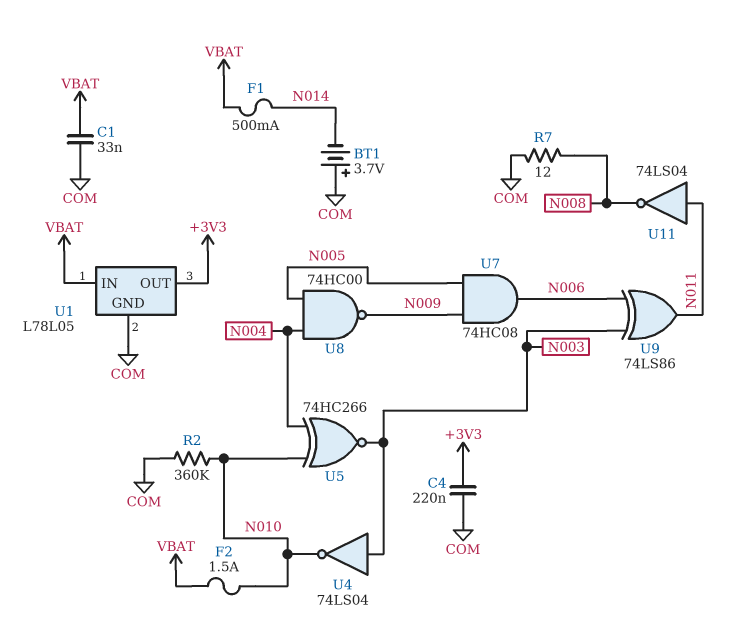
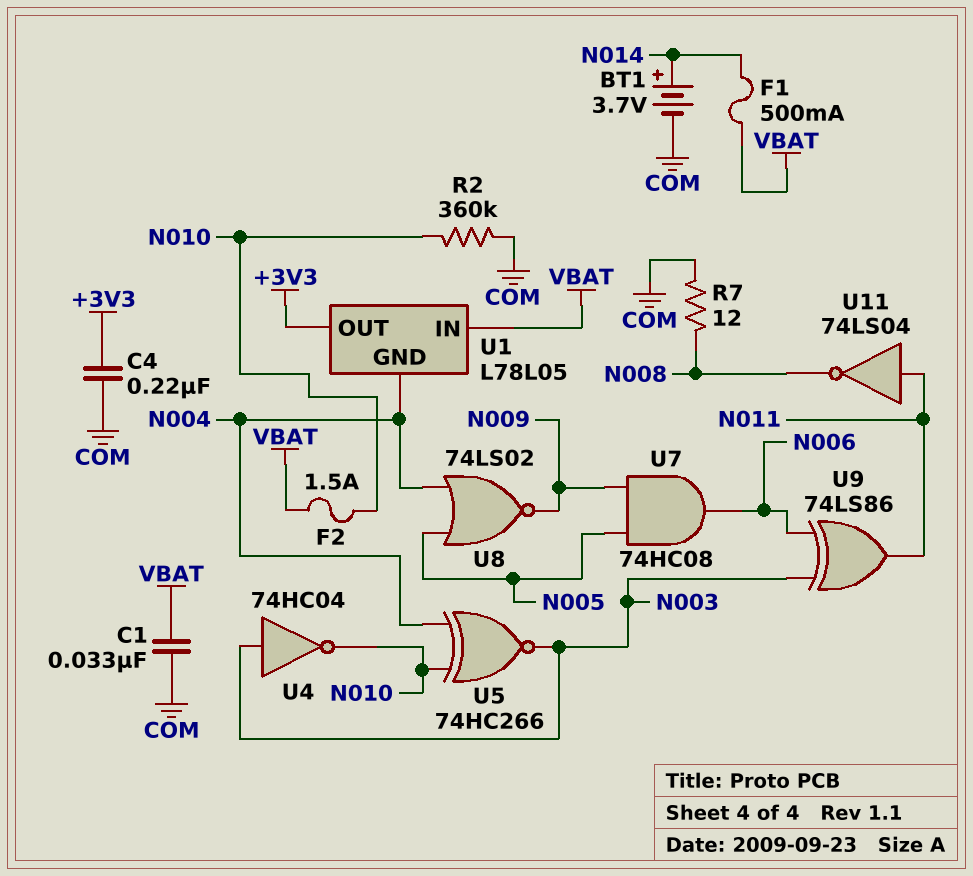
BT1: 3.7V (plus COM, minus N014) -> 3.7V (plus N014, minus COM)
U1 pin GND: COM -> N004
U4: NOT 74LS04 (in N003, out N010) -> NOT 74HC04 (in N003, out N010)
U8: NAND 74HC00 (in N004, in N005, out N009) -> NOR 74LS02 (in N004, in N005, out N009)

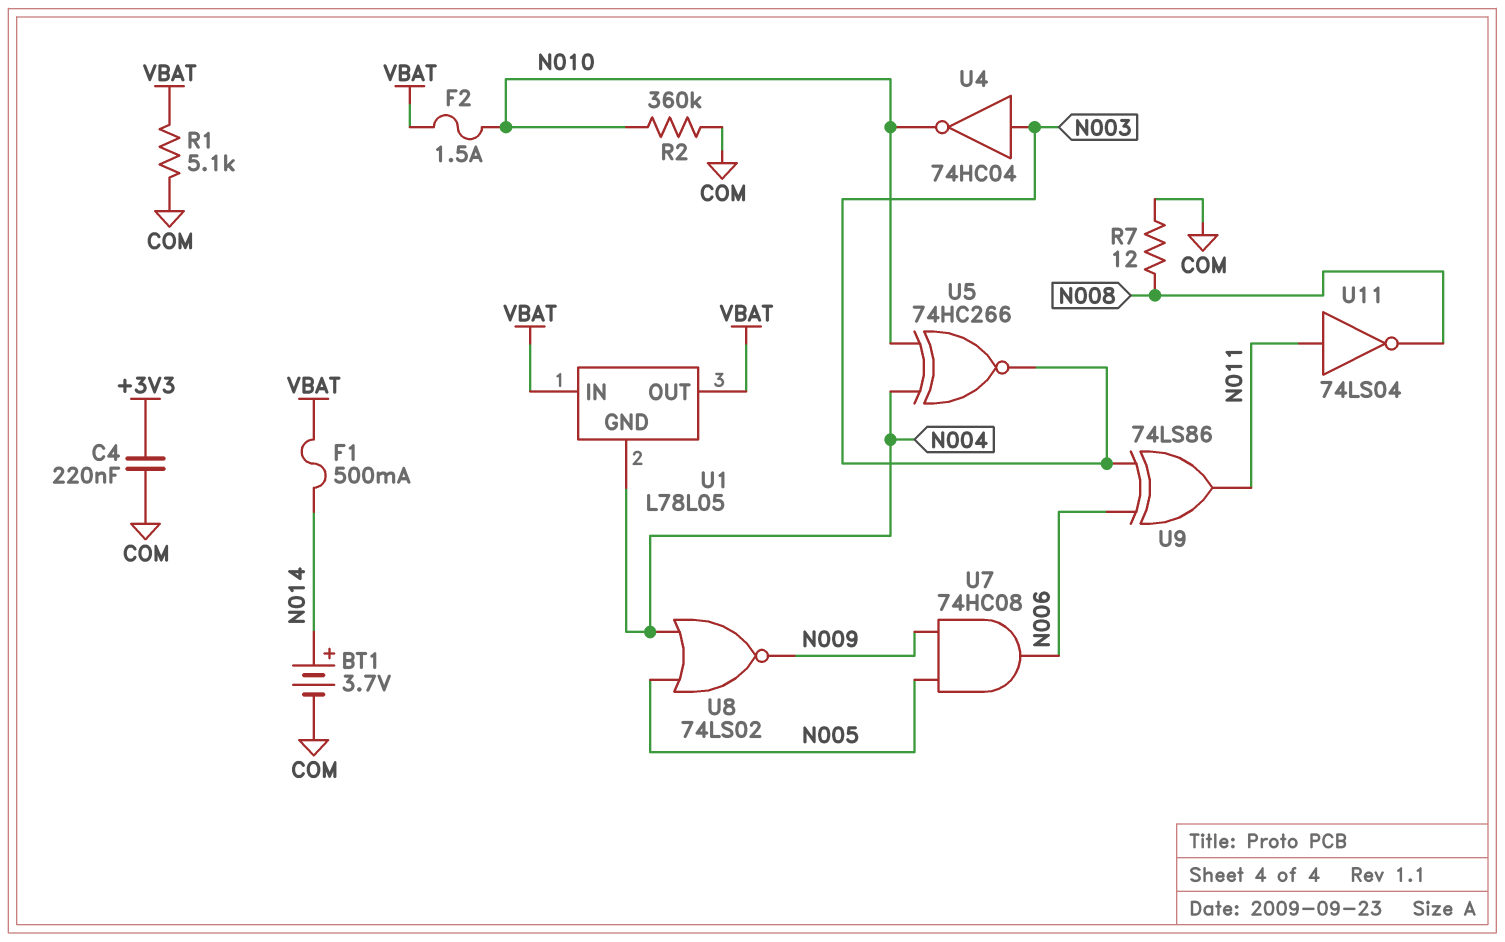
C1: 33nF (COM, VBAT) -> none
R1: none -> 5.1k (COM, VBAT)
U1 pin OUT: +3V3 -> VBAT

